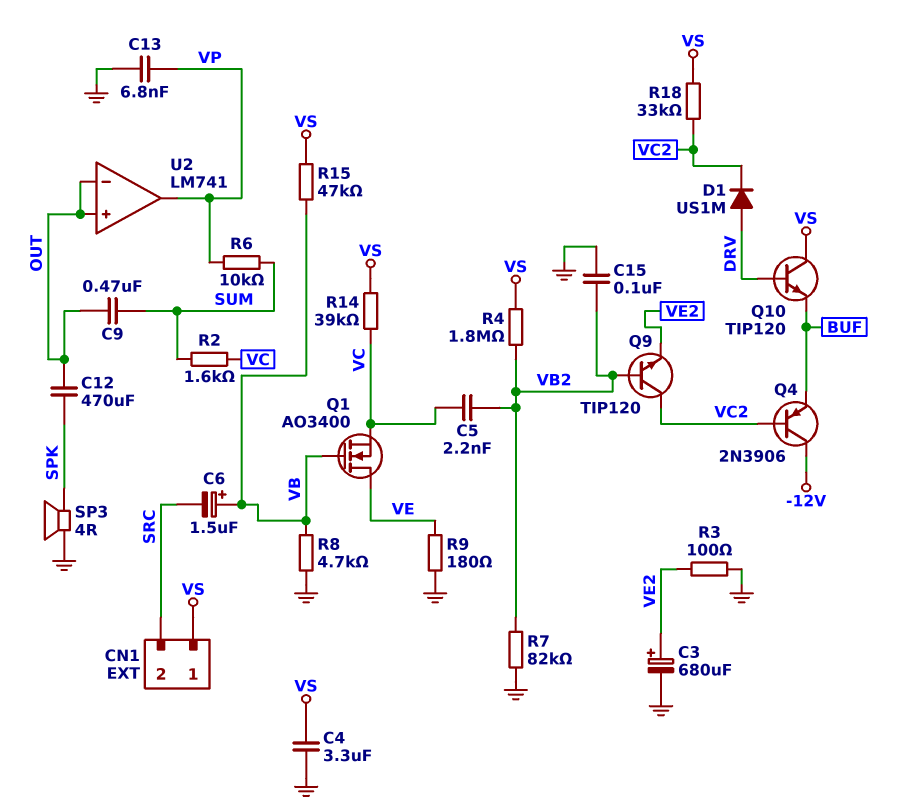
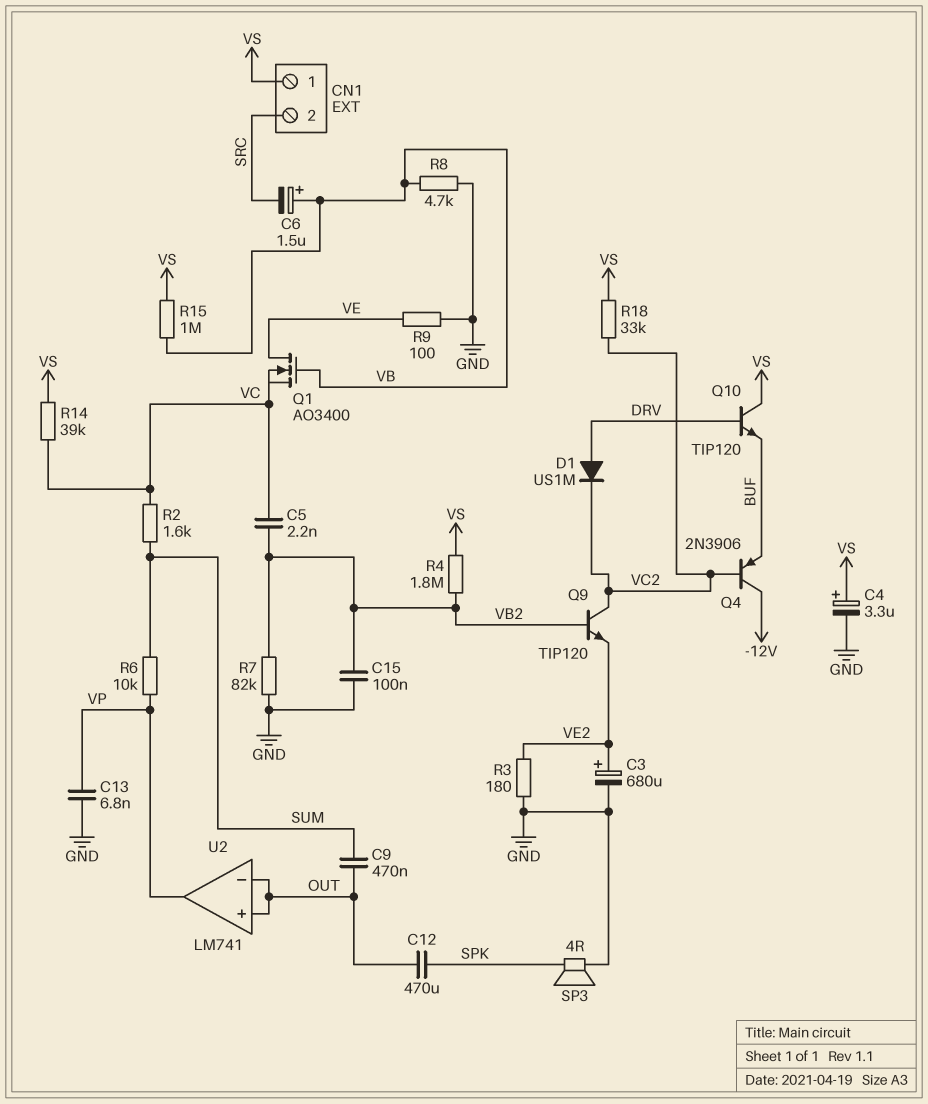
C4: 3.3uF (GND, VS) -> 3.3uF (plus VS, minus GND)
R3: 100 (GND, VE2) -> 180 (GND, VE2)
R9: 180 (GND, VE) -> 100 (GND, VE)
R15: 47k (VB, VS) -> 1M (VB, VS)

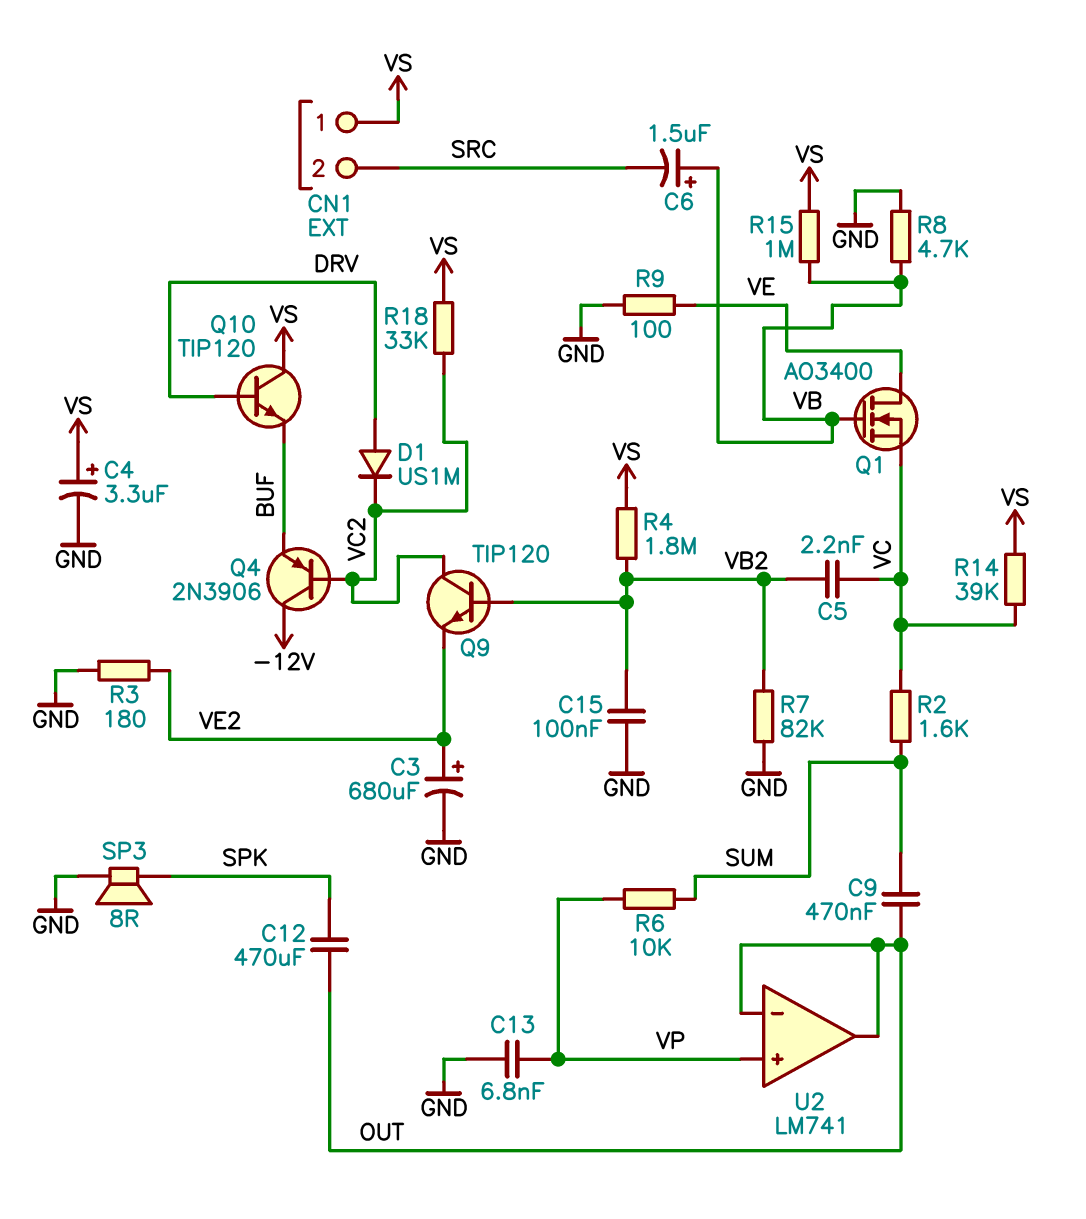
SP3: speaker 4R (GND, SPK) -> speaker 8R (GND, SPK)
U2 pin in+: OUT -> VP
U2 pin out: VP -> OUT

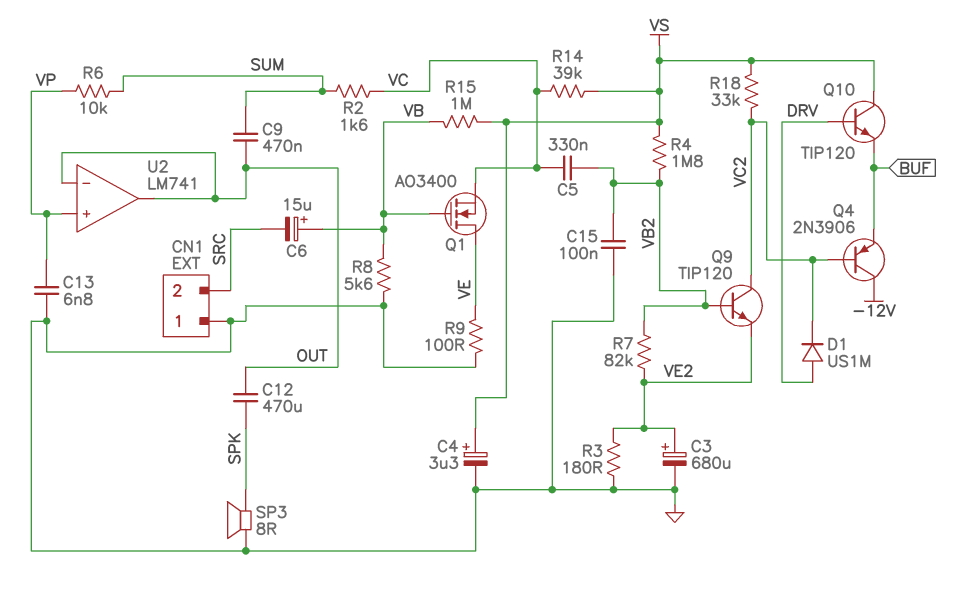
C5: 2.2nF (VB2, VC) -> 330nF (VB2, VC)
C6: 1.5uF (plus VB, minus SRC) -> 15uF (plus VB, minus SRC)
CN1 pin 1: VS -> GND
R7: 82k (GND, VB2) -> 82k (VB2, VE2)
R8: 4.7k (GND, VB) -> 5.6k (GND, VB)

